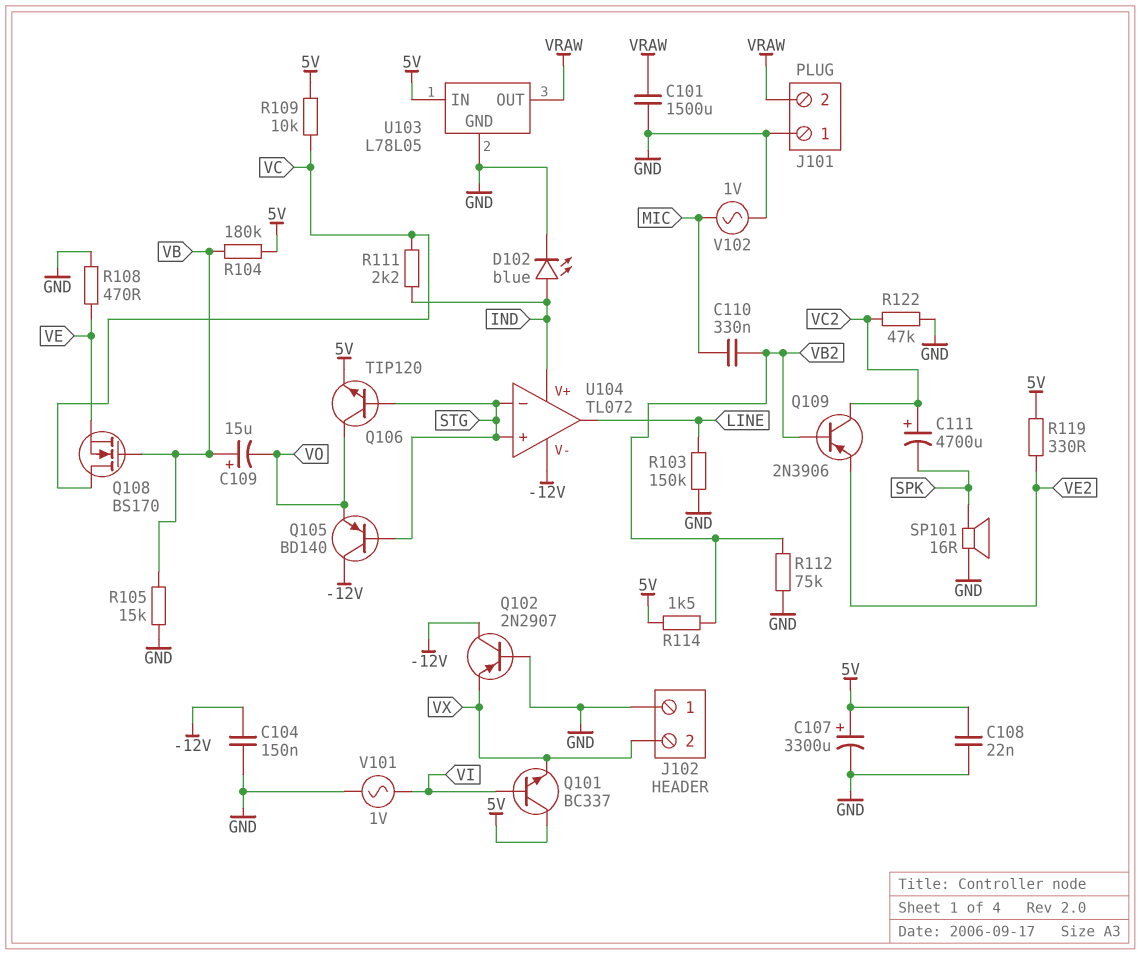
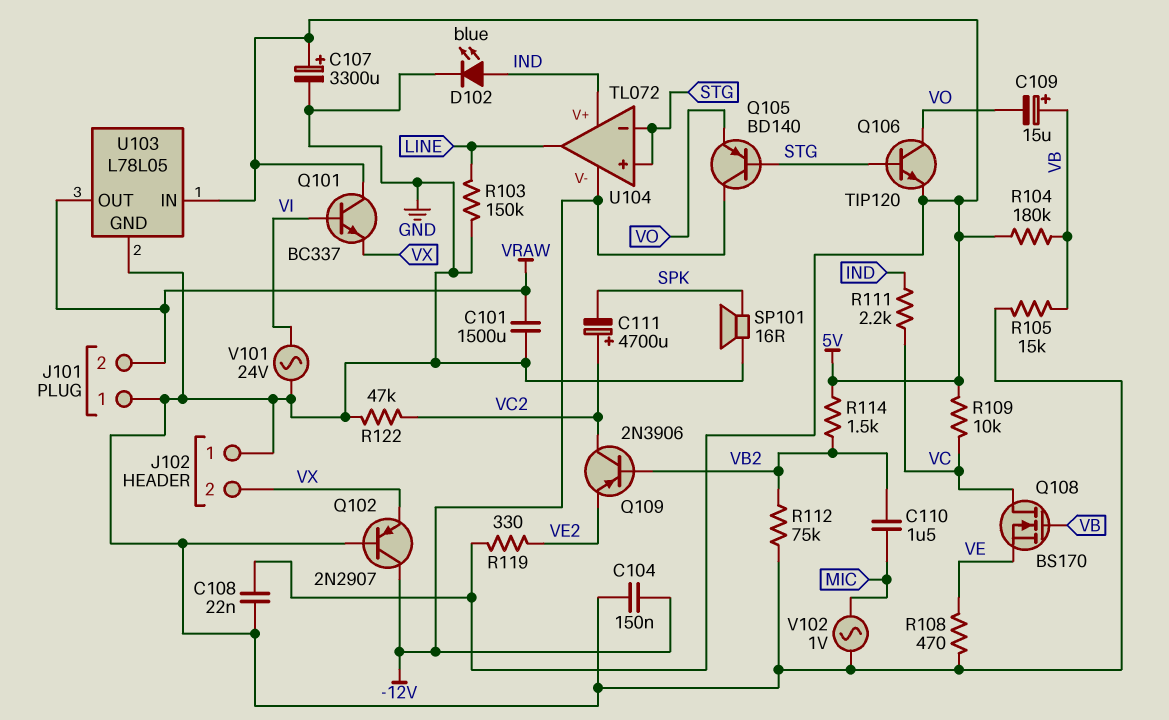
C110: 330nF (MIC, VB2) -> 1.5uF (MIC, VB2)
V101: AC 1V (GND, VI) -> AC 24V (GND, VI)

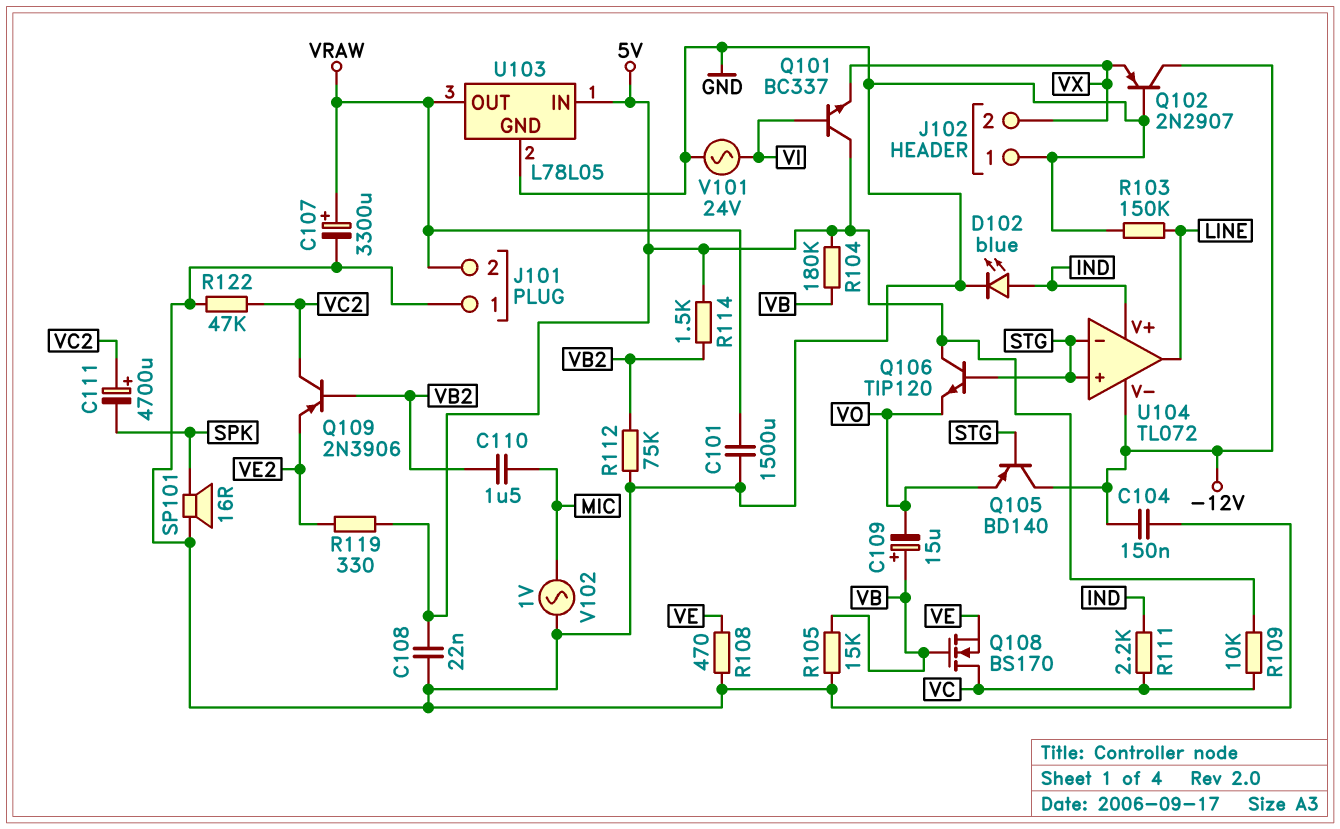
C107: 3300uF (plus 5V, minus GND) -> 3300uF (plus VRAW, minus GND)
Q106: NPN TIP120 (B STG, C VO, E 5V) -> NPN TIP120 (B STG, C 5V, E VO)

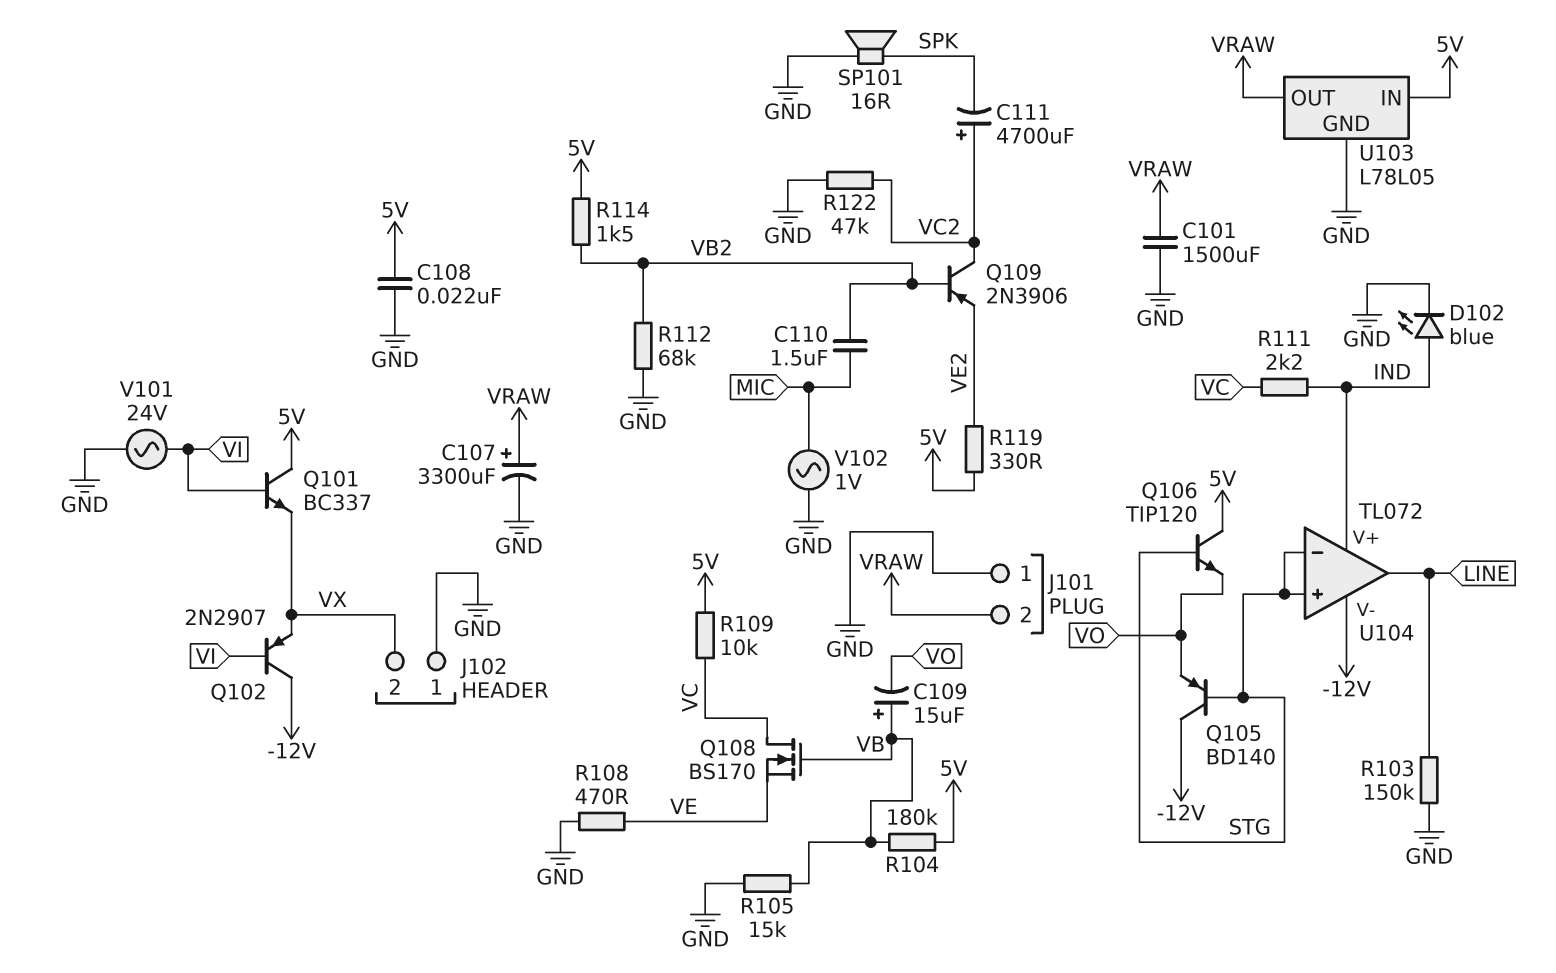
C104: 150nF (-12V, GND) -> none
Q102: PNP 2N2907 (B GND, C -12V, E VX) -> PNP 2N2907 (B VI, C -12V, E VX)
R112: 75k (GND, VB2) -> 68k (GND, VB2)

